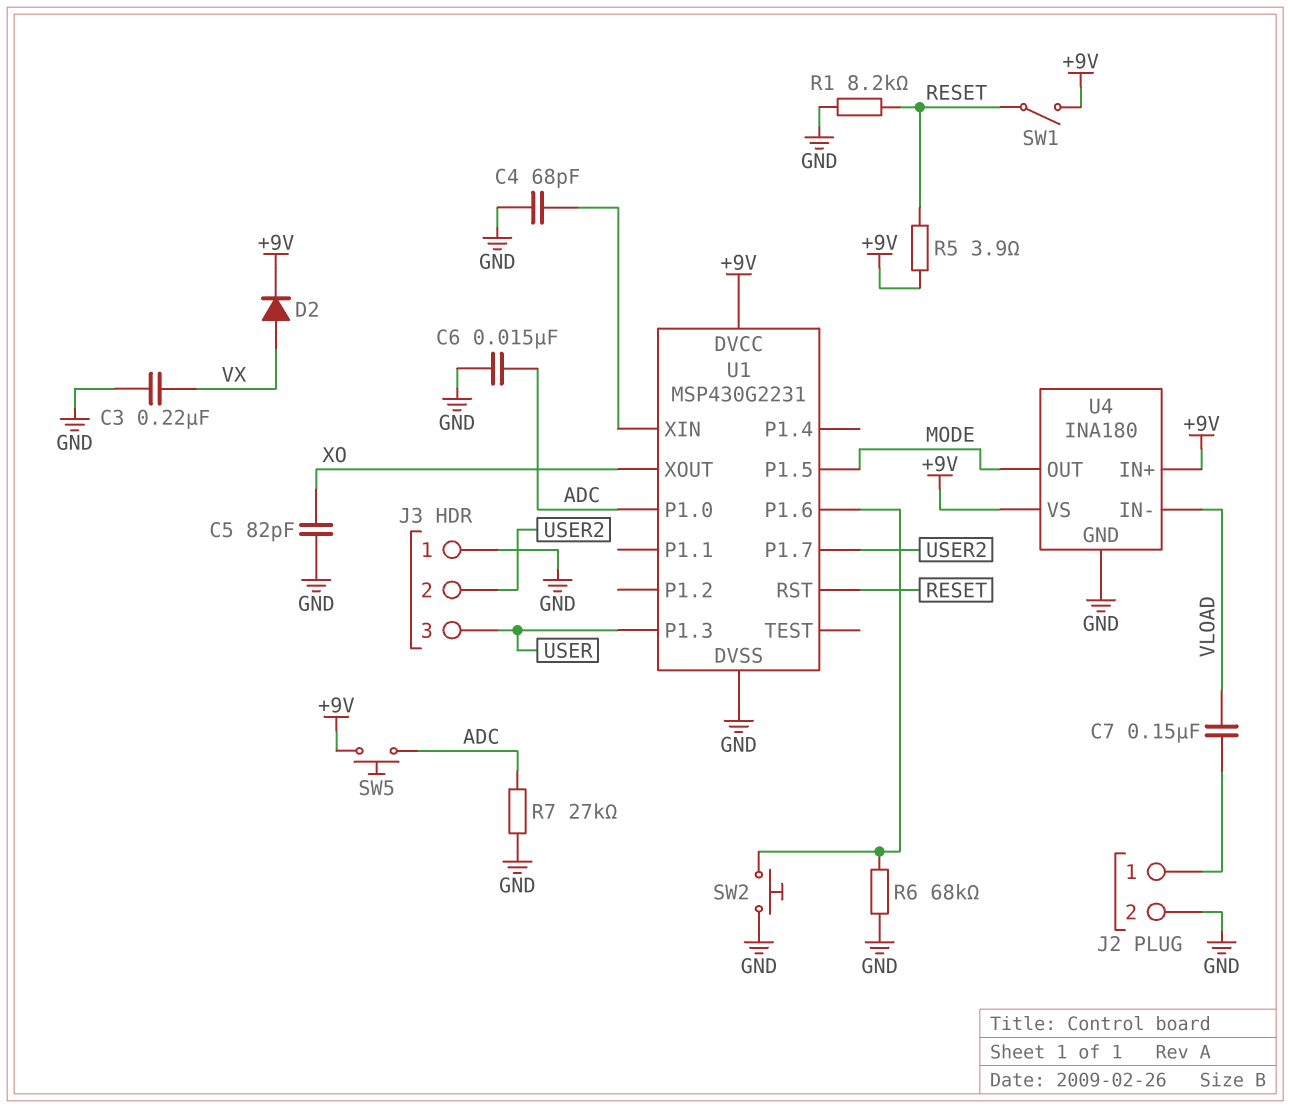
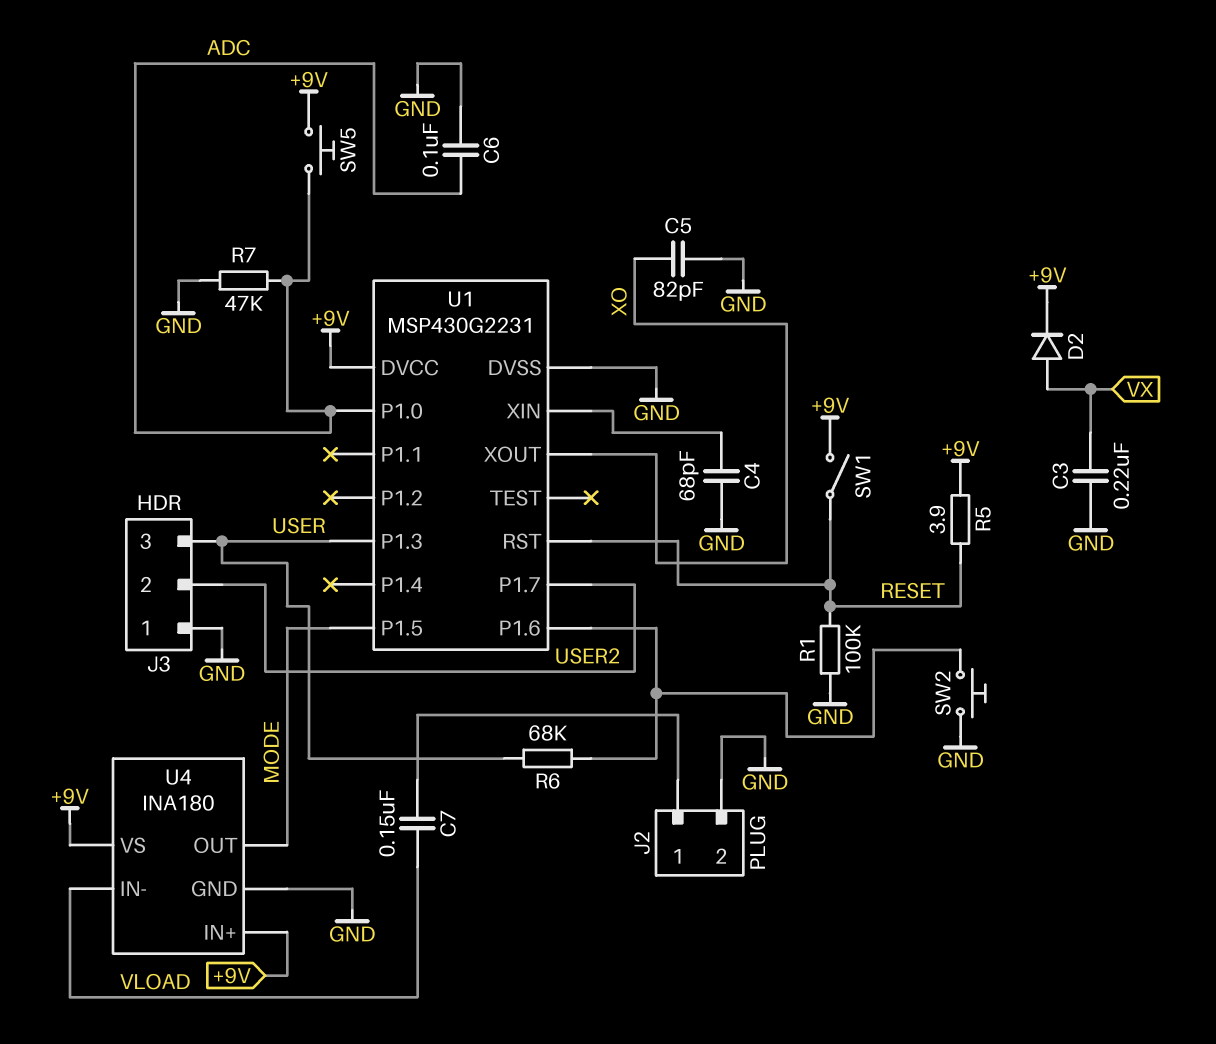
C6: 15nF (ADC, GND) -> 100nF (ADC, GND)
R1: 8.2k (GND, RESET) -> 100k (GND, RESET)
R6: 68k (GND, U1/P1.6) -> 68k (U1/P1.6, USER)
R7: 27k (ADC, GND) -> 47k (ADC, GND)

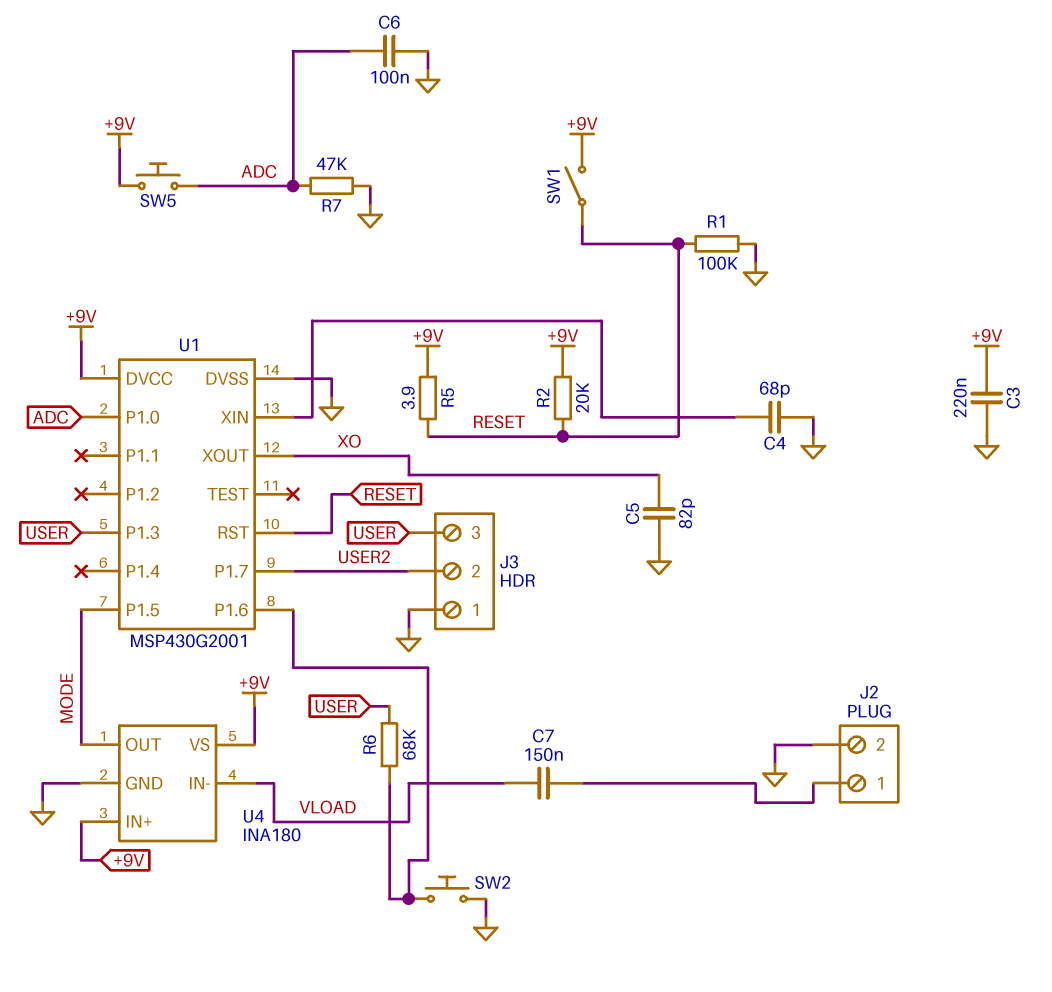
C3: 220nF (GND, VX) -> 220nF (+9V, GND)
D2: diode (A VX, K +9V) -> none
R2: none -> 20k (+9V, RESET)
U1: MSP430G2231 -> MSP430G2001

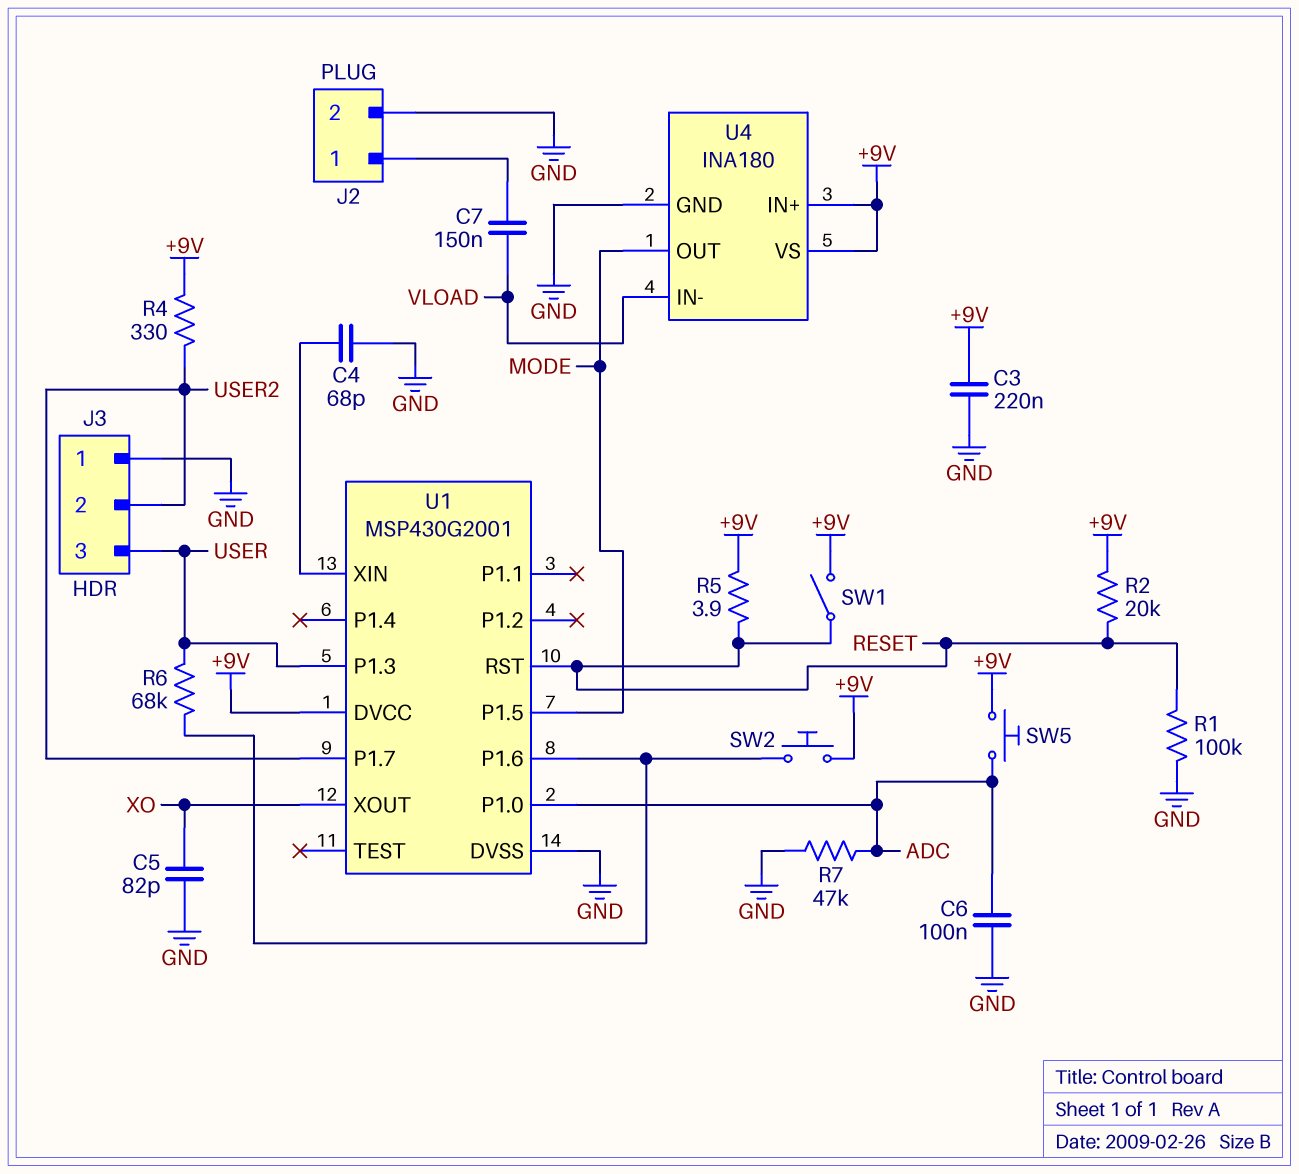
R4: none -> 330 (+9V, USER2)
SW2: button (GND, U1/P1.6) -> button (+9V, U1/P1.6)

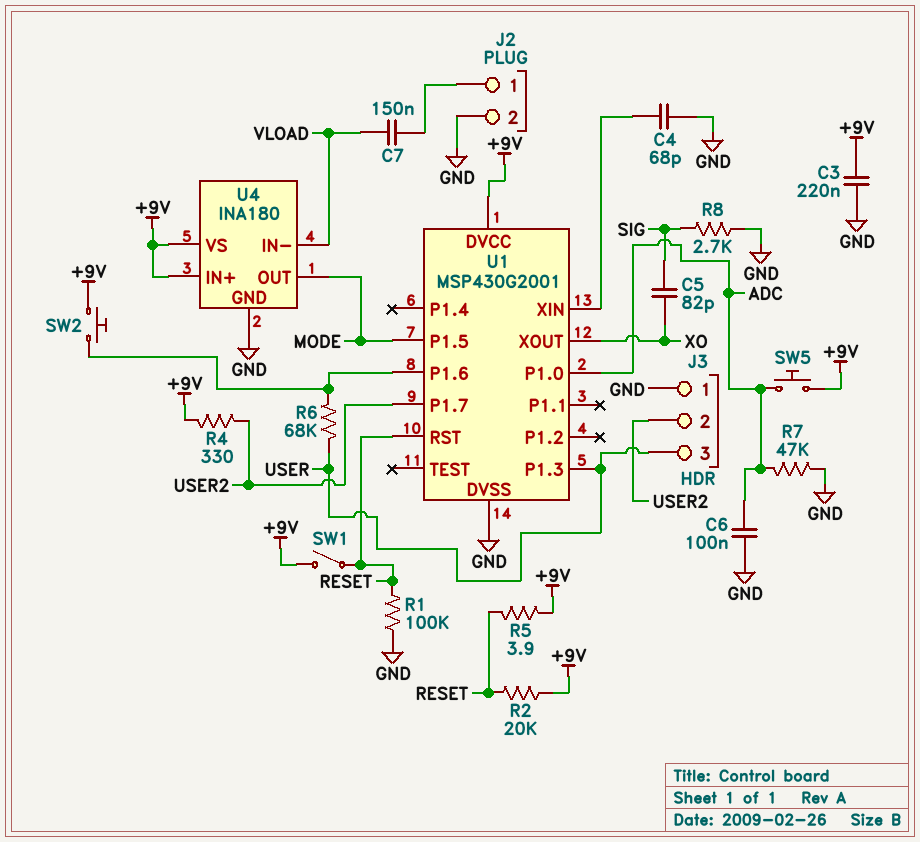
C5: 82pF (GND, XO) -> 82pF (SIG, XO)
R8: none -> 2.7k (GND, SIG)

